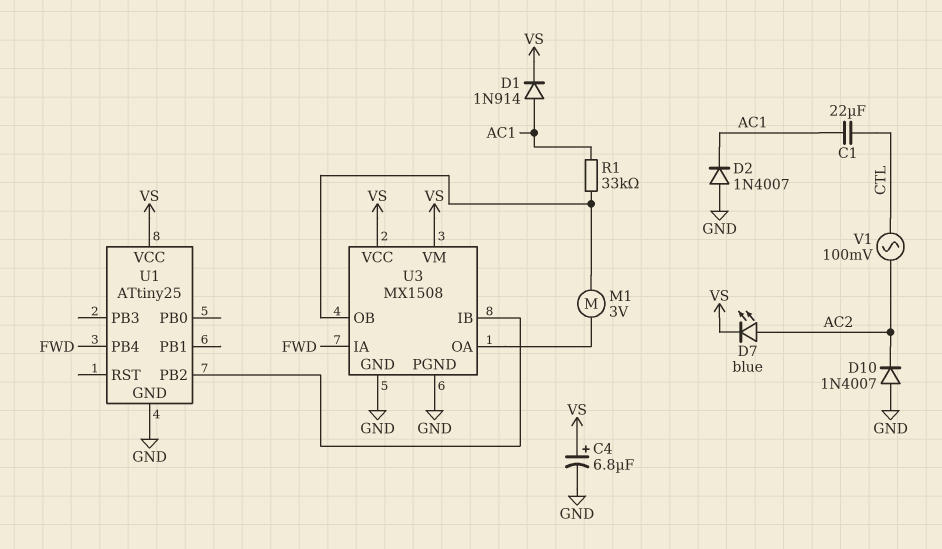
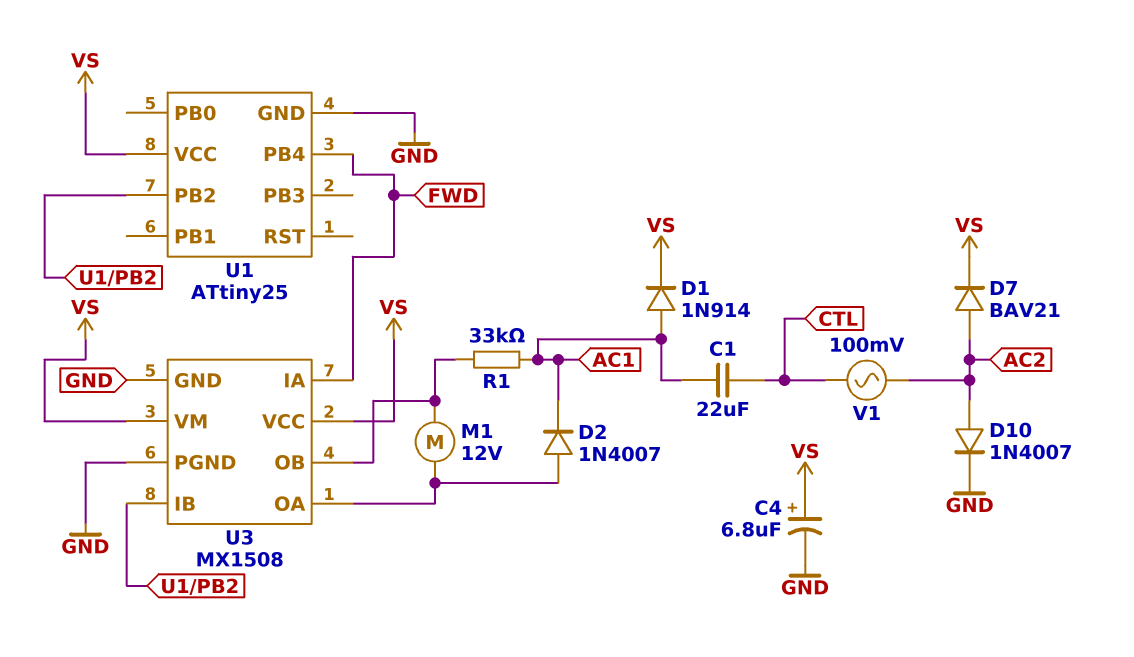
D2: diode 1N4007 (A GND, K AC1) -> diode 1N4007 (A U3/OA, K AC1)
D7: LED blue (A AC2, K VS) -> diode BAV21 (A AC2, K VS)
D10: diode 1N4007 (A GND, K AC2) -> diode 1N4007 (A AC2, K GND)
M1: motor 3V (U3/OA, U3/OB) -> motor 12V (U3/OA, U3/OB)

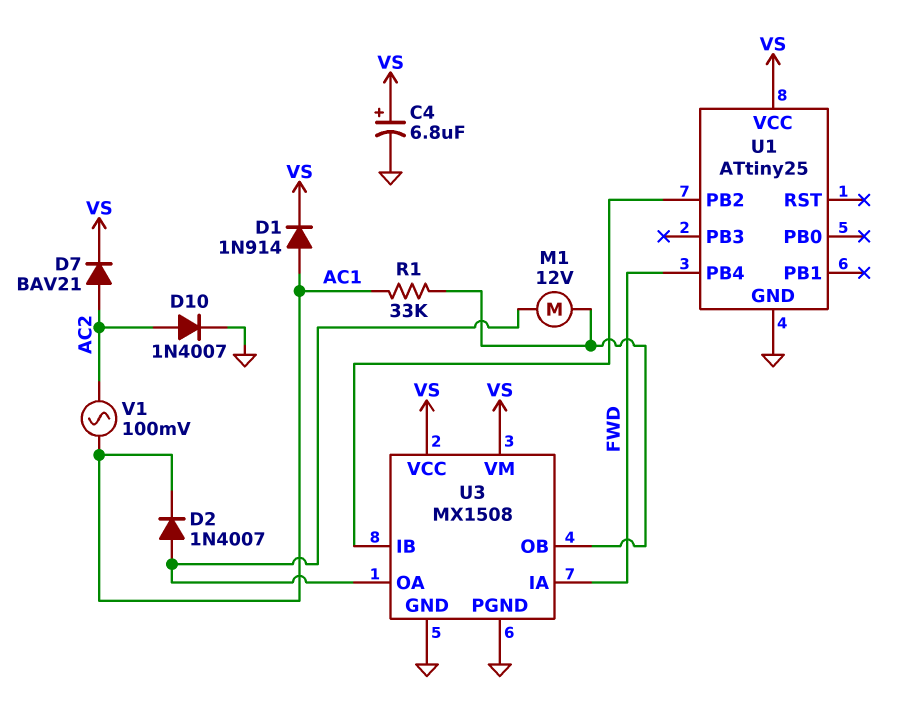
C1: 22uF (AC1, CTL) -> none
V1: AC 100mV (AC2, CTL) -> AC 100mV (AC1, AC2)

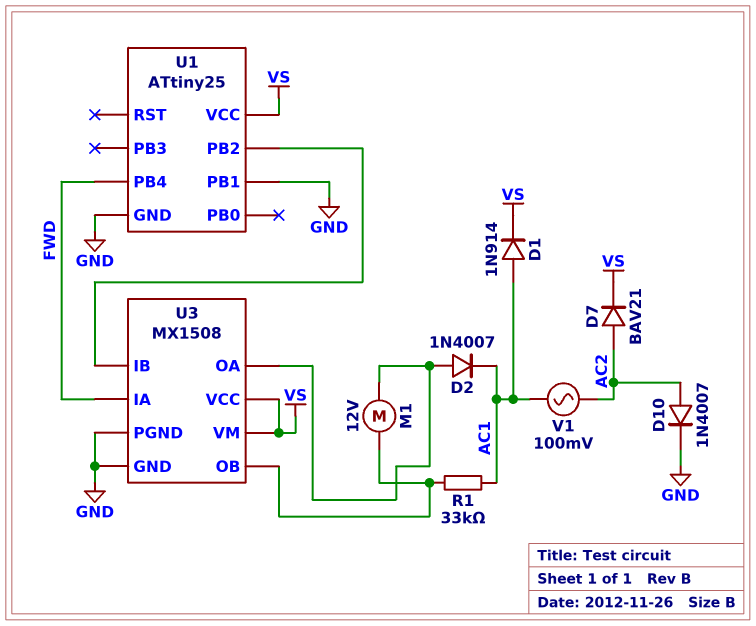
C4: 6.8uF (plus VS, minus GND) -> none
U1 pin PB1: none -> GND

